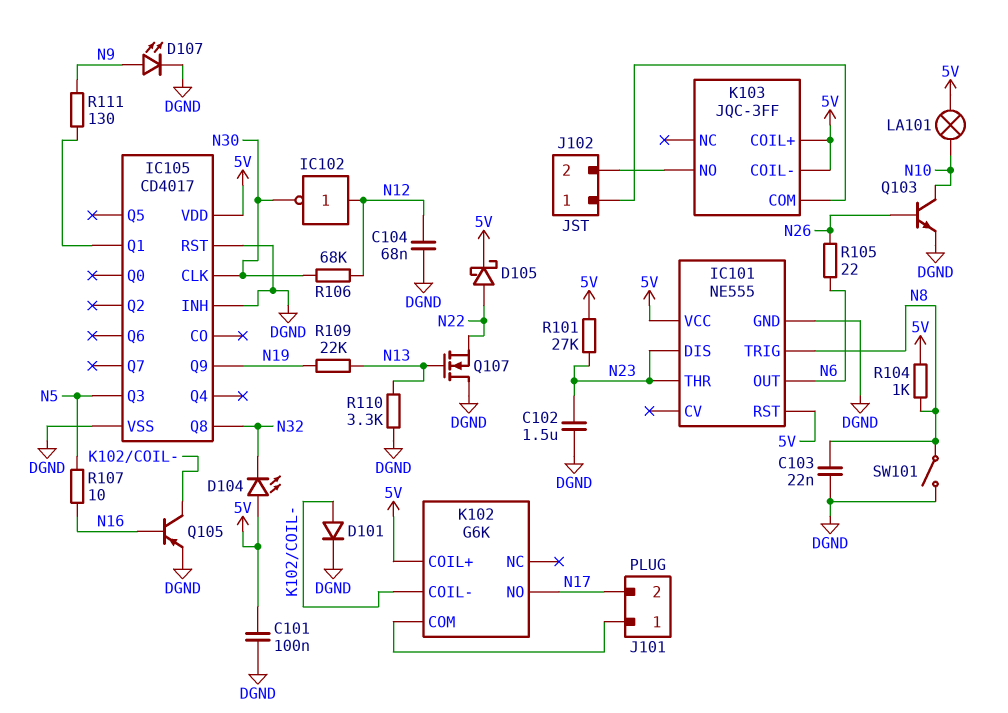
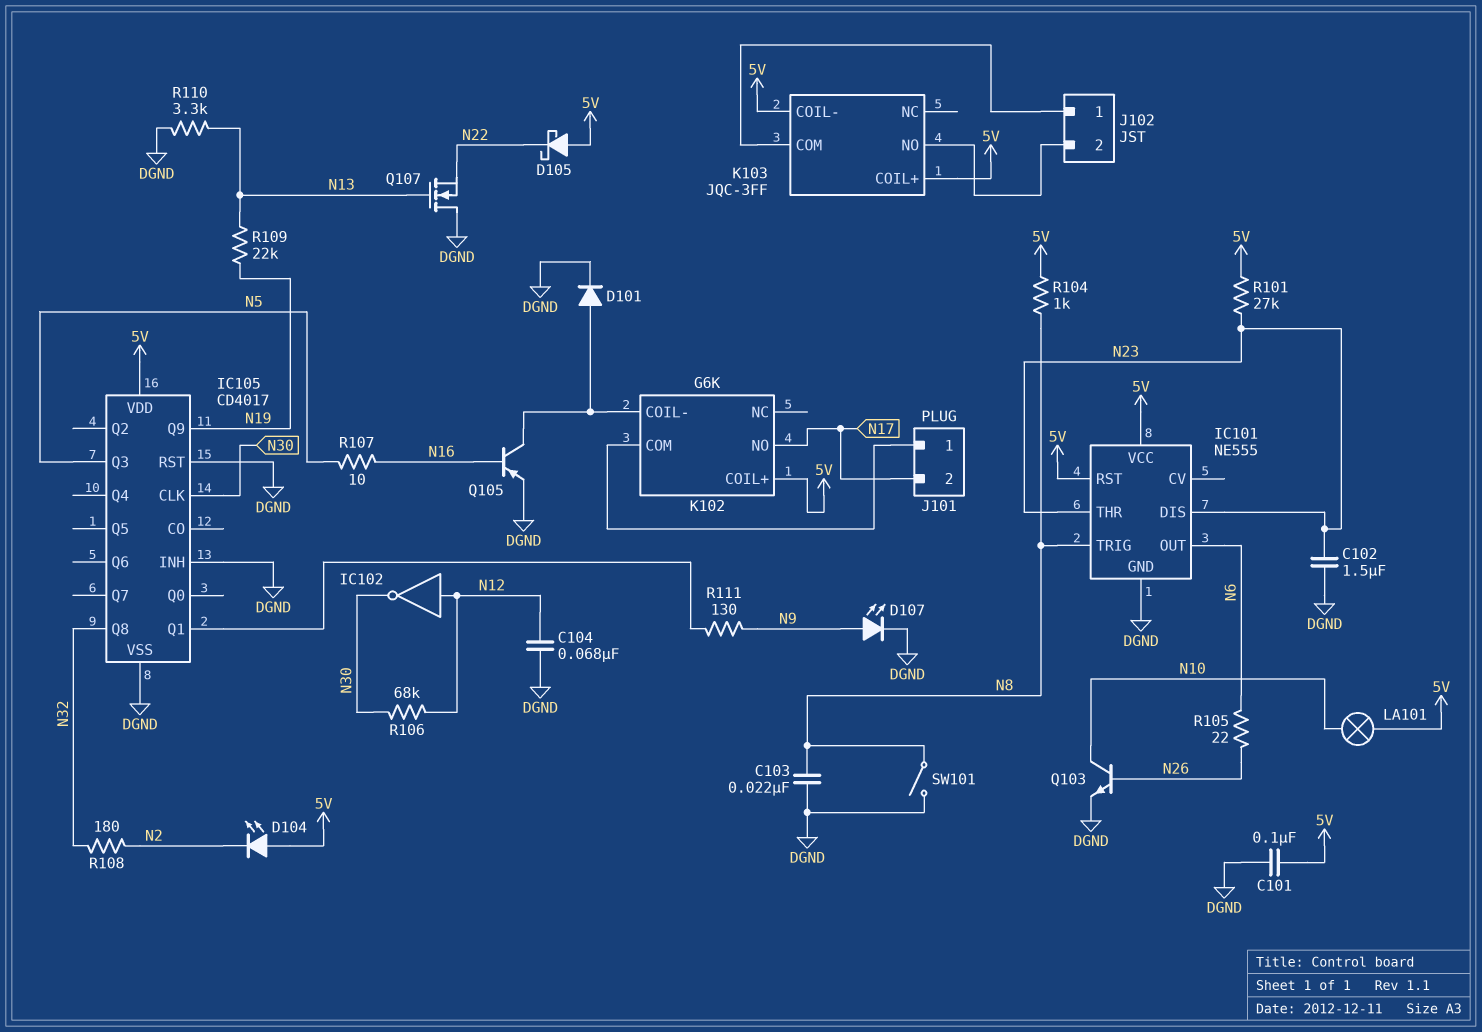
D104: LED (A 5V, K N32) -> LED (A 5V, K N2)
D105: schottky (A N22, K 5V) -> schottky (A 5V, K N22)
R108: none -> 180 (N2, N32)

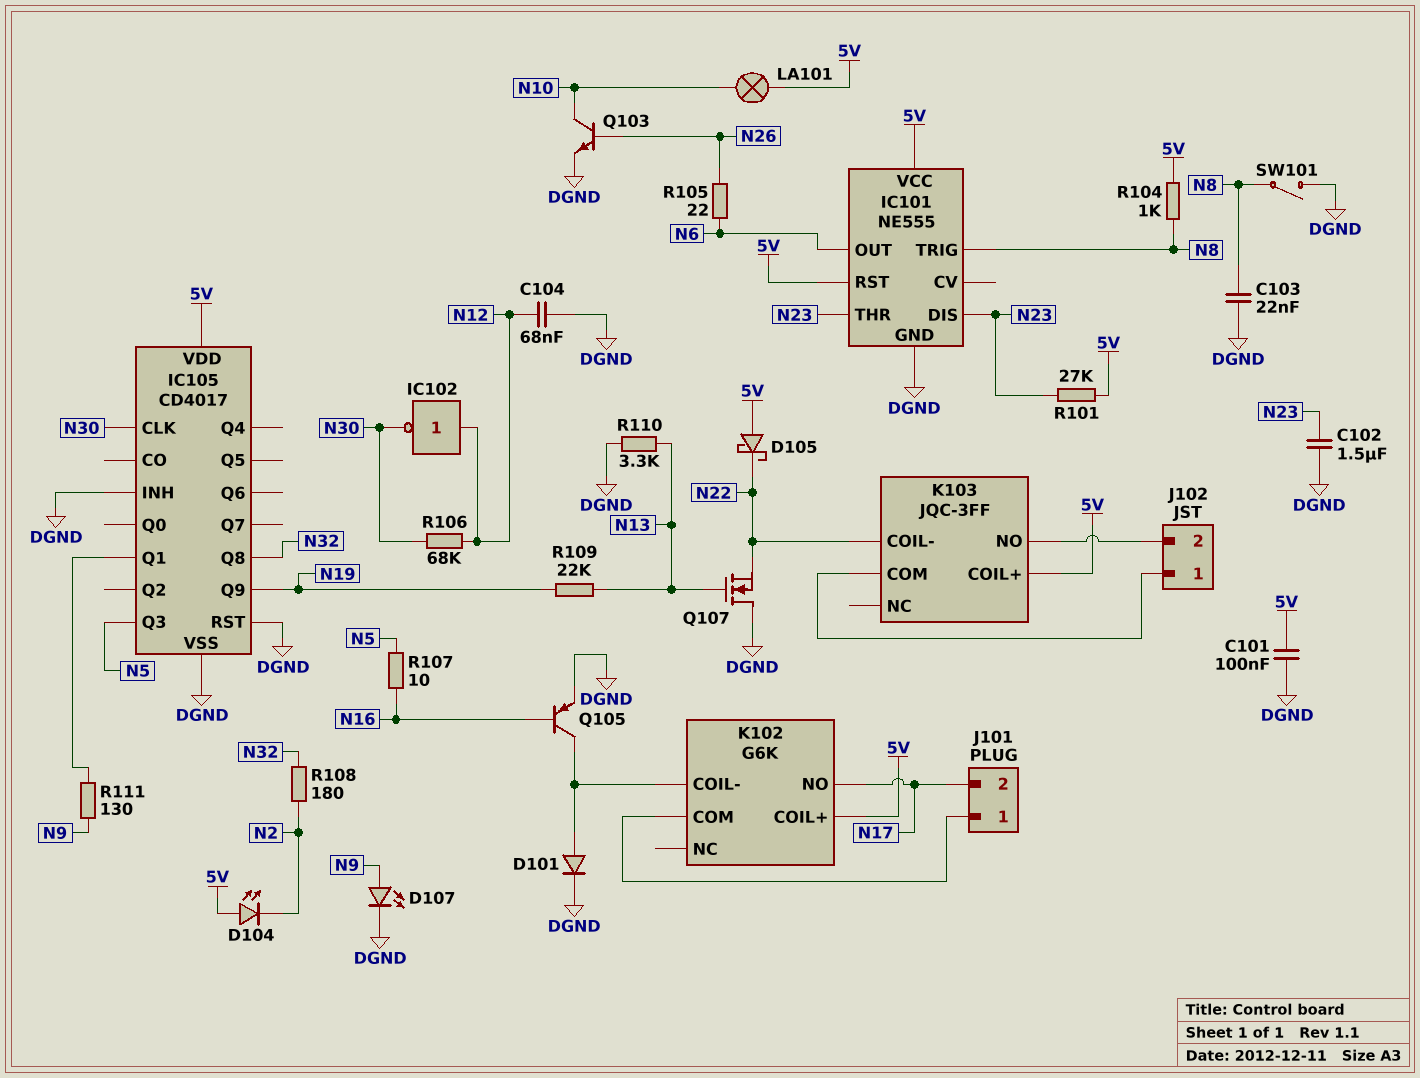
K103 pin COIL-: 5V -> N22

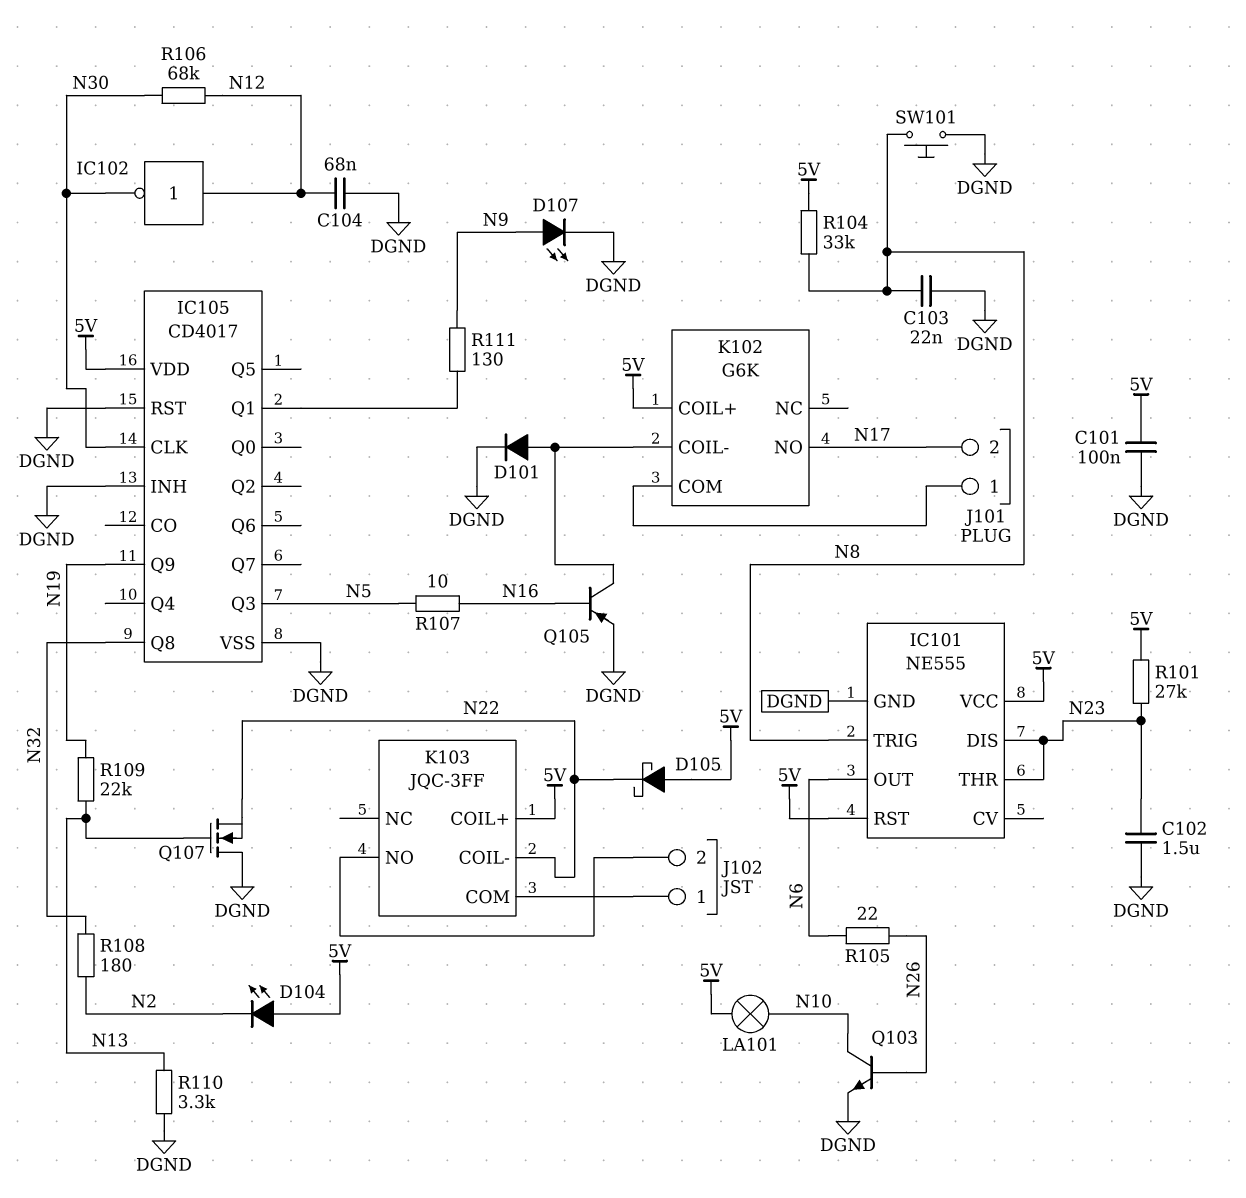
R104: 1k (5V, N8) -> 33k (5V, N8)
SW101: switch (DGND, N8) -> button (DGND, N8)

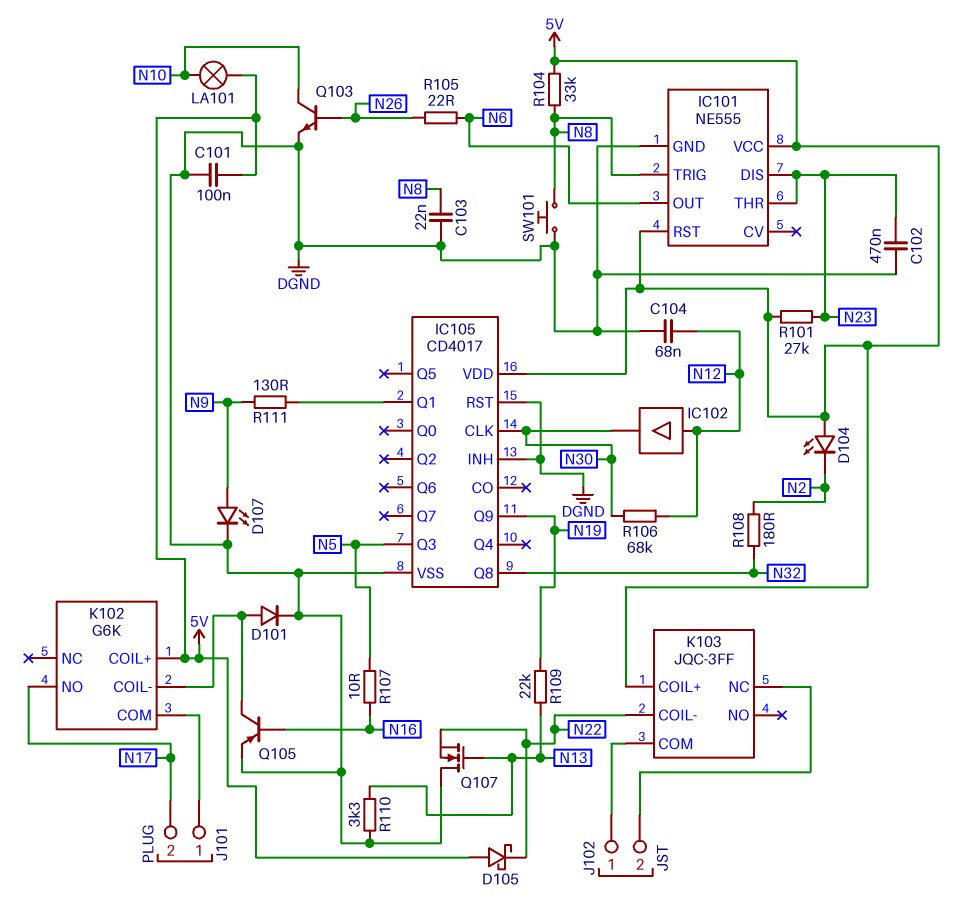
C102: 1.5uF (DGND, N23) -> 470nF (DGND, N23)
IC102: NOT (in N12, out N30) -> buffer (in N12, out N30)
K103 pin NC: none -> J102/2
K103 pin NO: J102/2 -> none

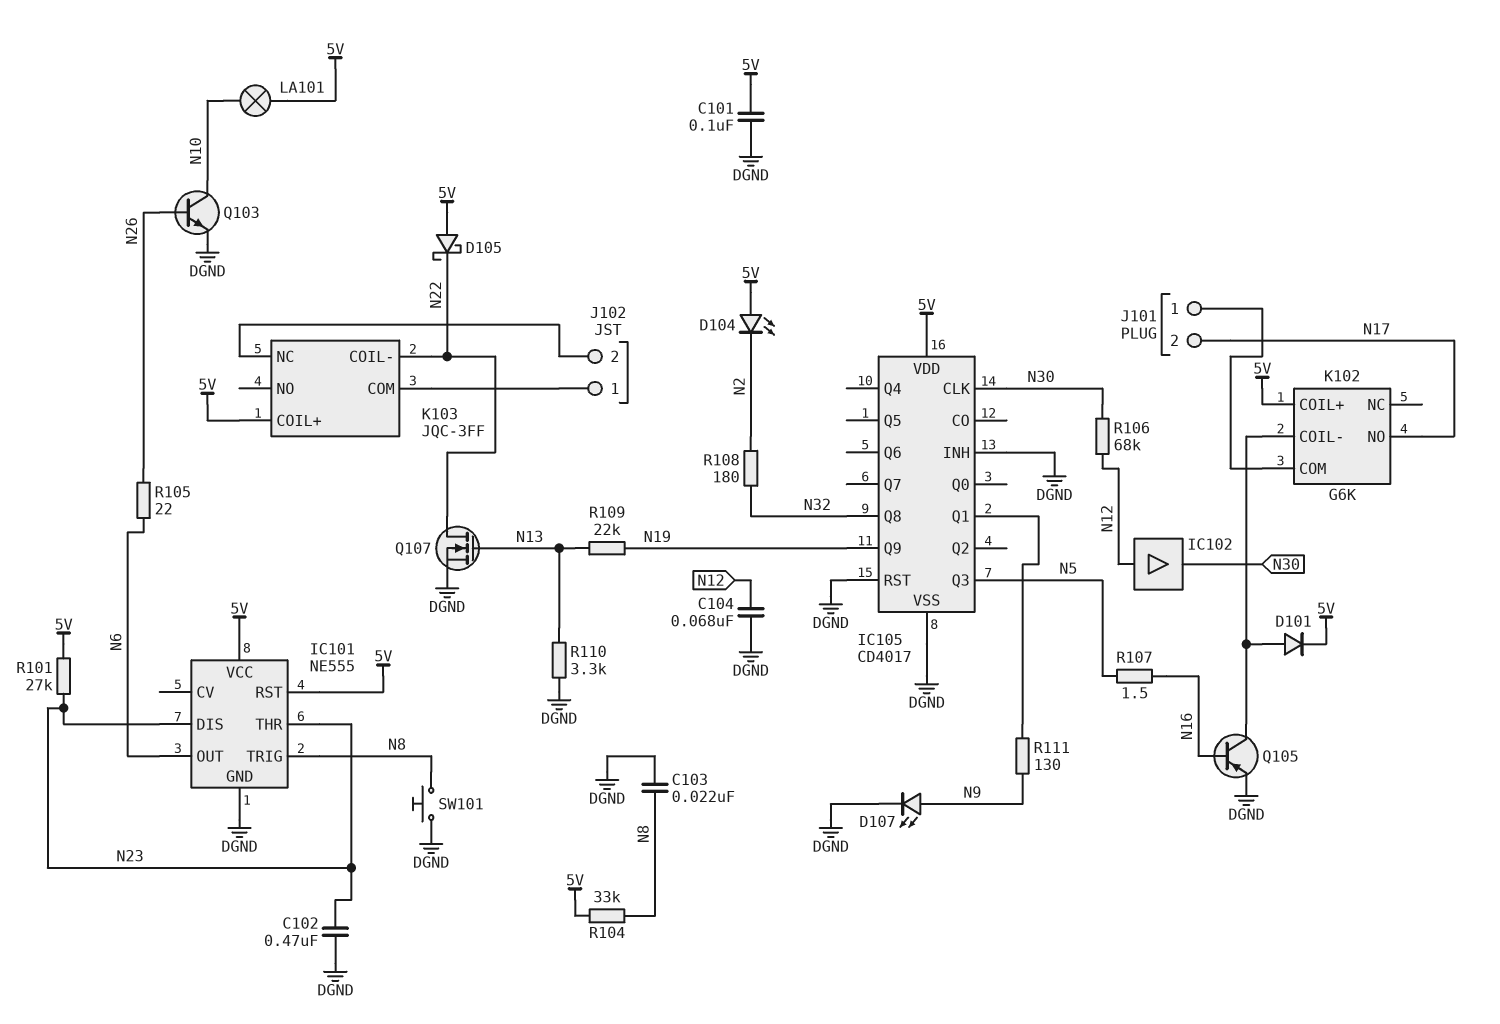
D101: diode (A K102/COIL-, K DGND) -> diode (A K102/COIL-, K 5V)
Q107: NMOS (G N13, D DGND, S N22) -> NMOS (G N13, D N22, S DGND)
R107: 10 (N5, N16) -> 1.5 (N5, N16)

